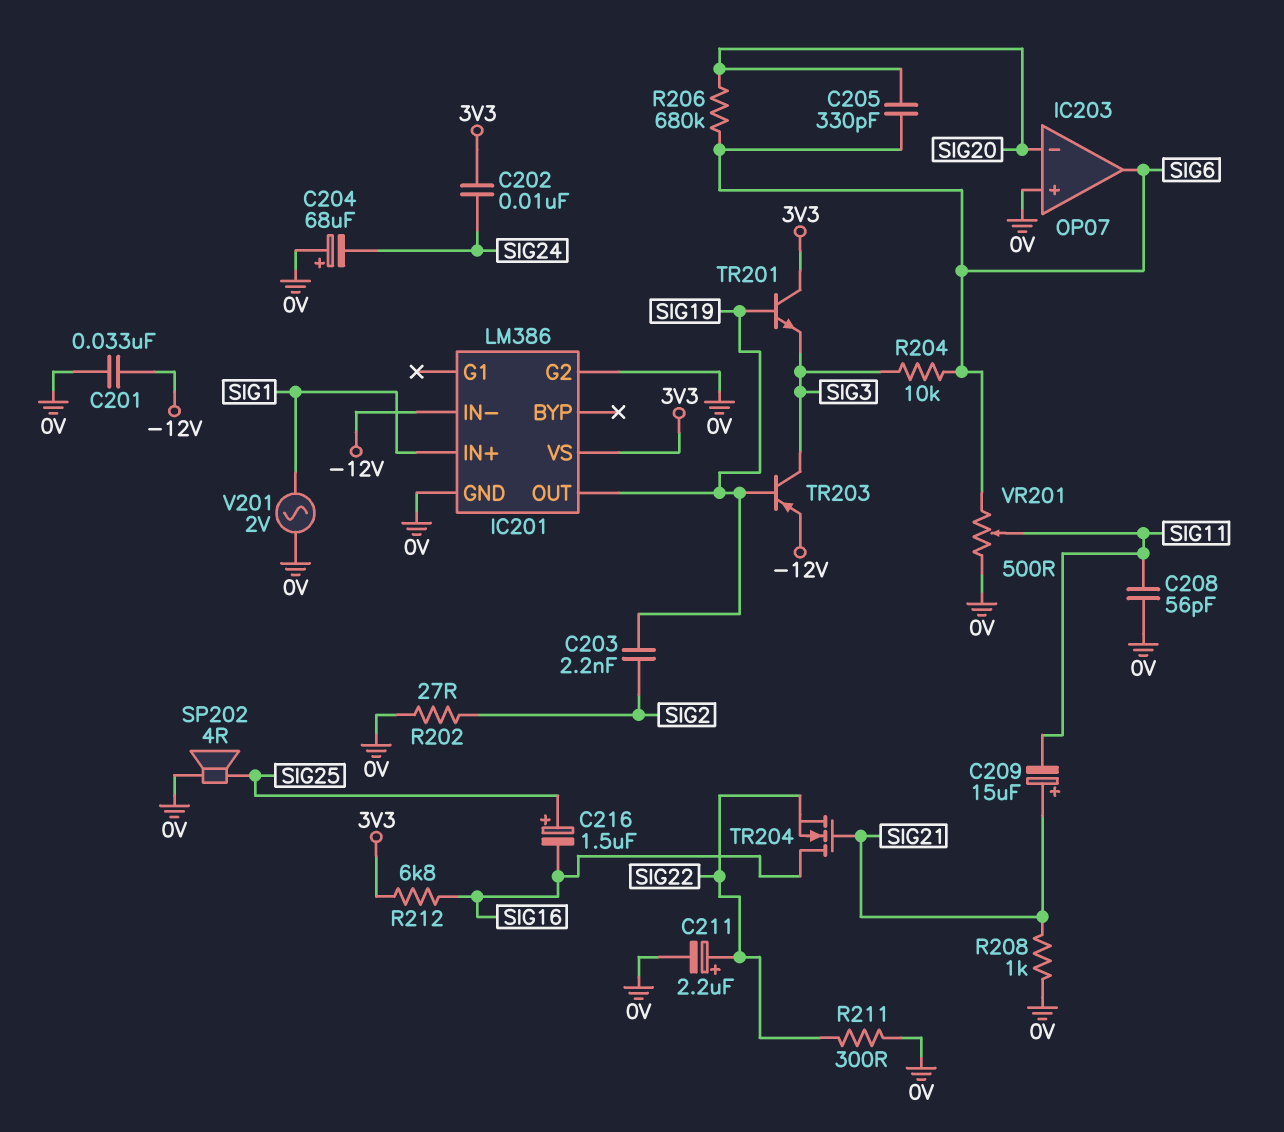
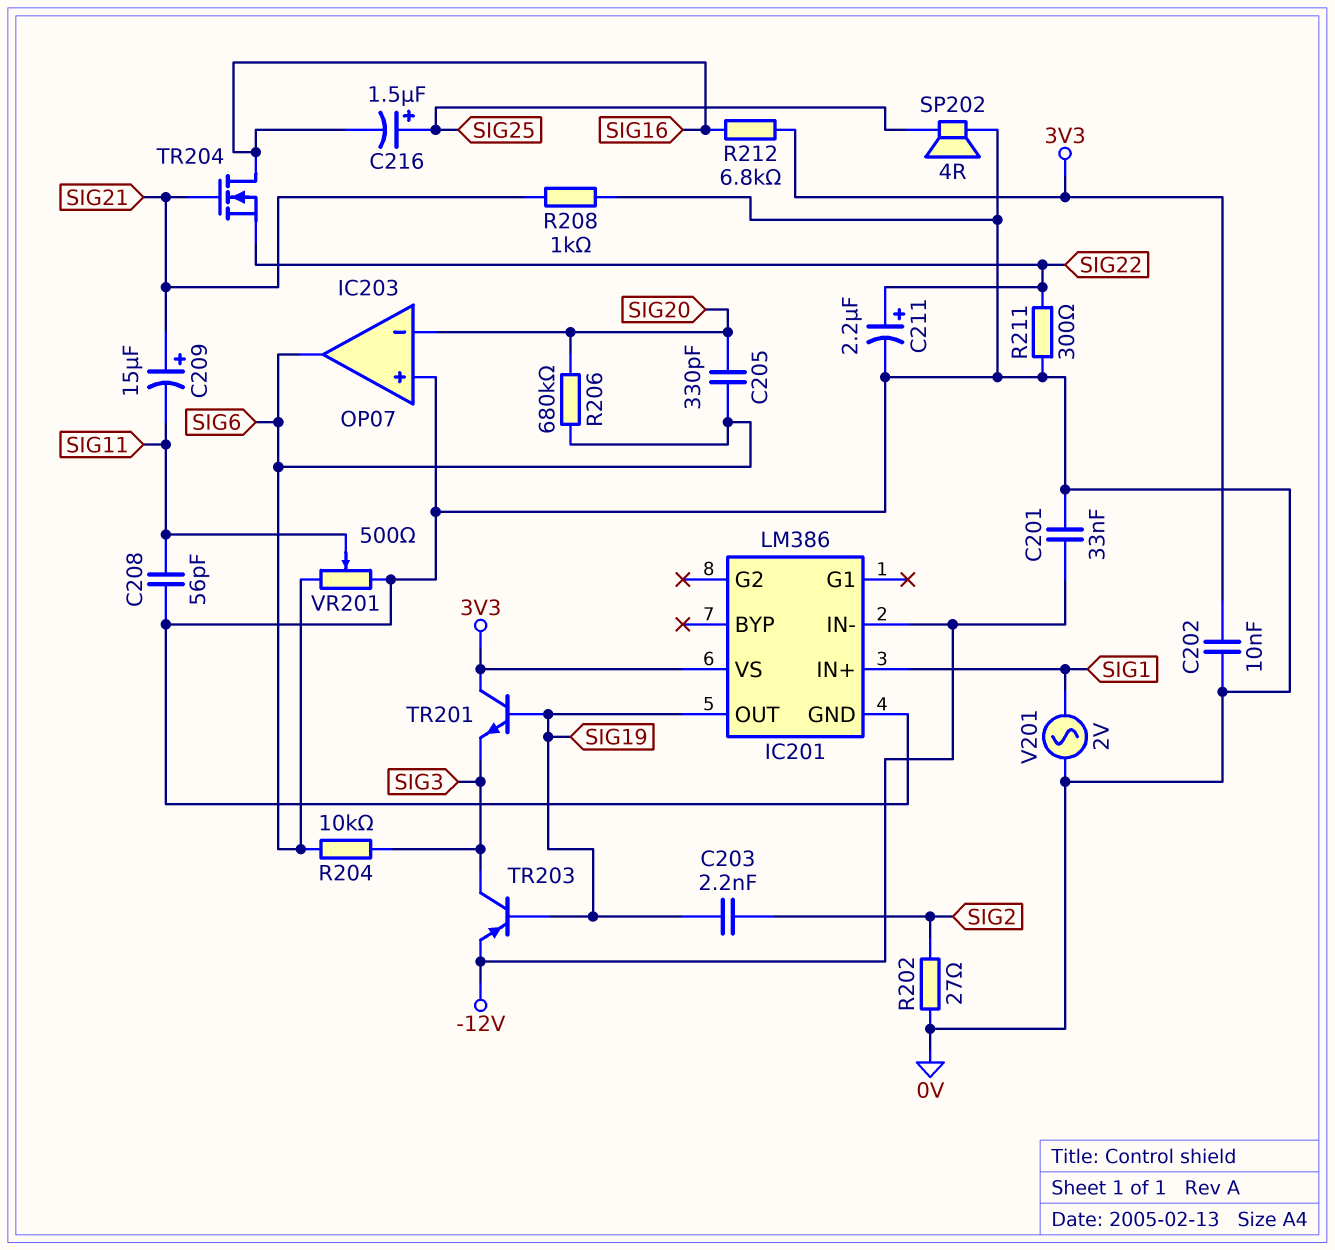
C202: 10nF (3V3, SIG24) -> 10nF (0V, 3V3)
C204: 68uF (plus 0V, minus SIG24) -> none
IC201 pin G2: 0V -> none

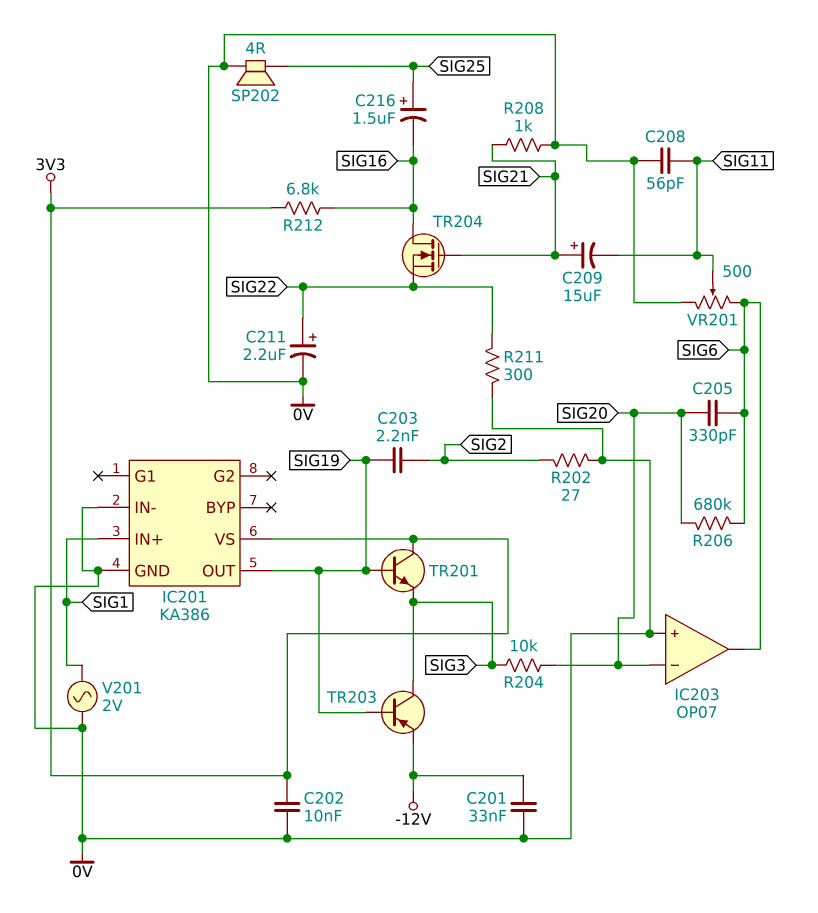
IC201: LM386 -> KA386
IC201 pin IN-: -12V -> 0V
R204: 10k (SIG3, SIG6) -> 10k (SIG3, SIG20)

